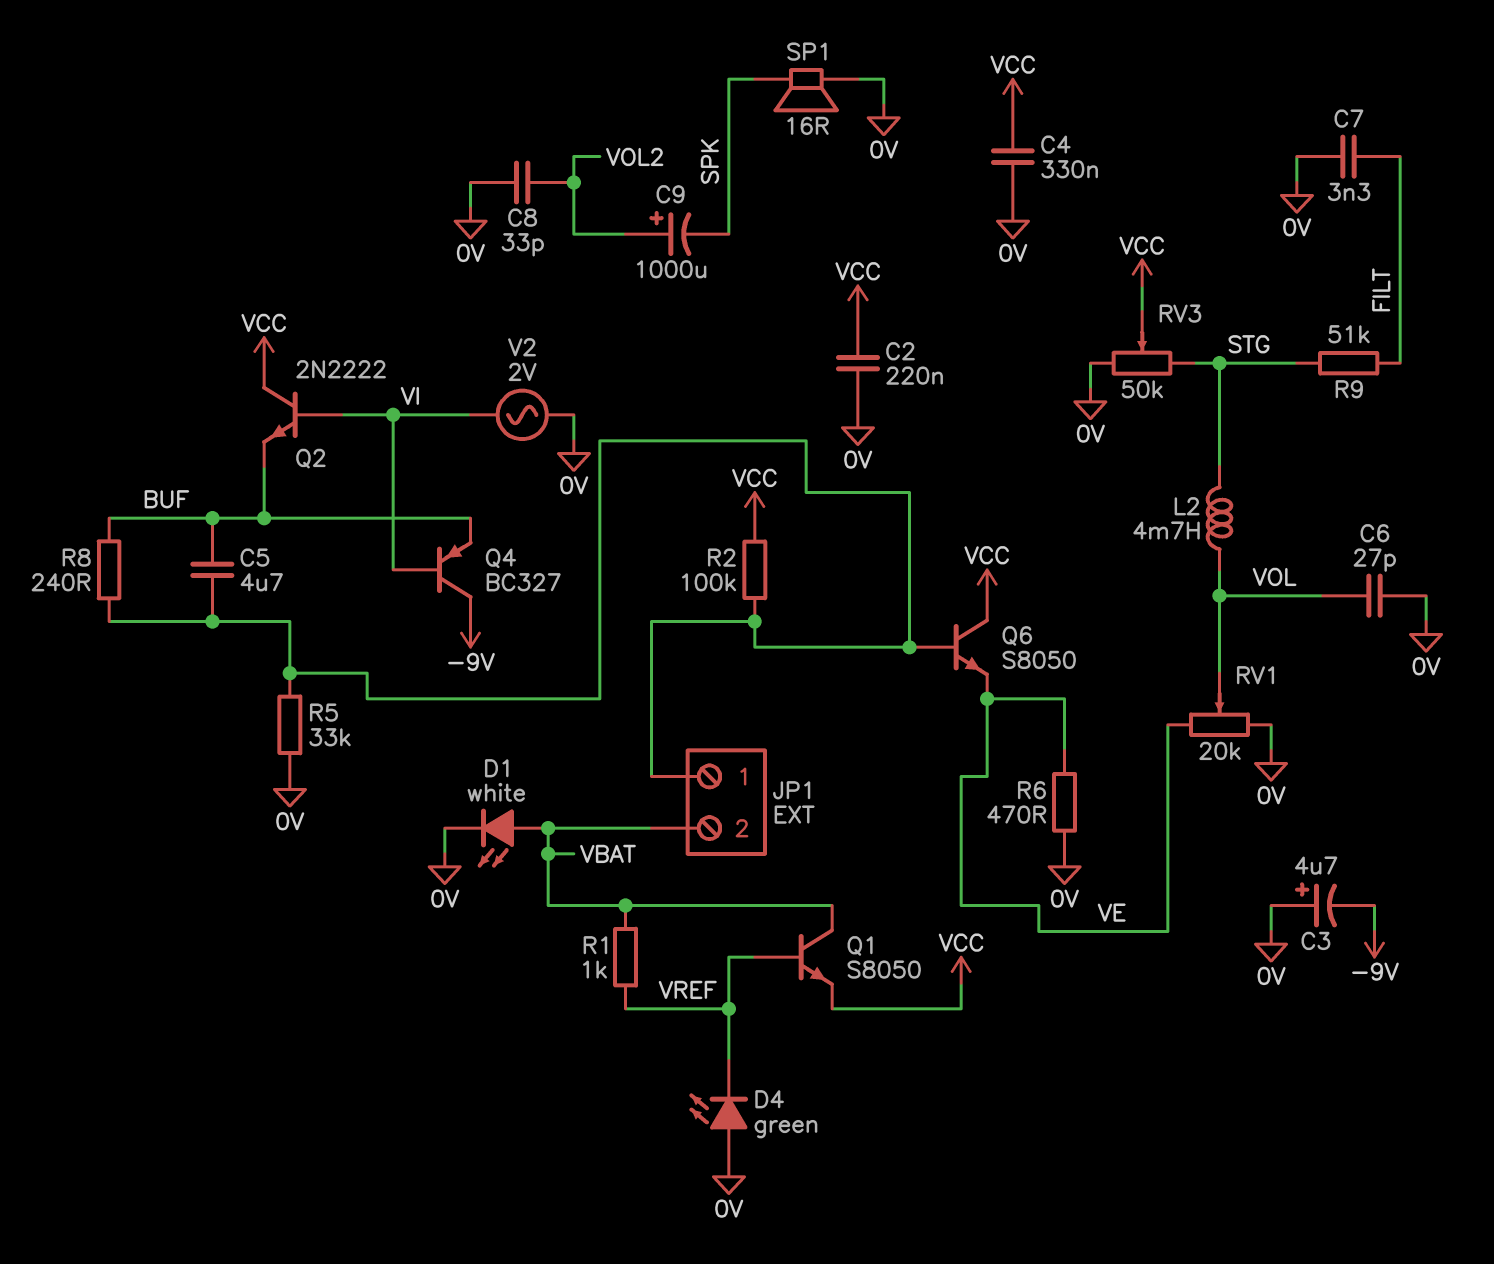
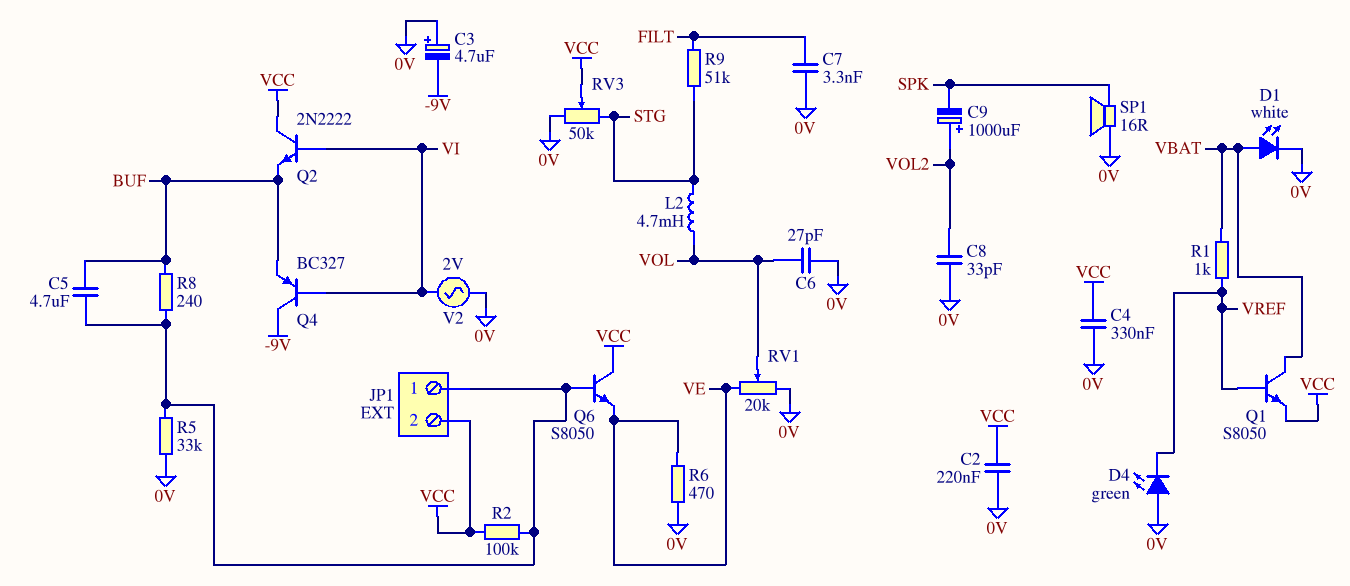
JP1 pin 2: VBAT -> VCC

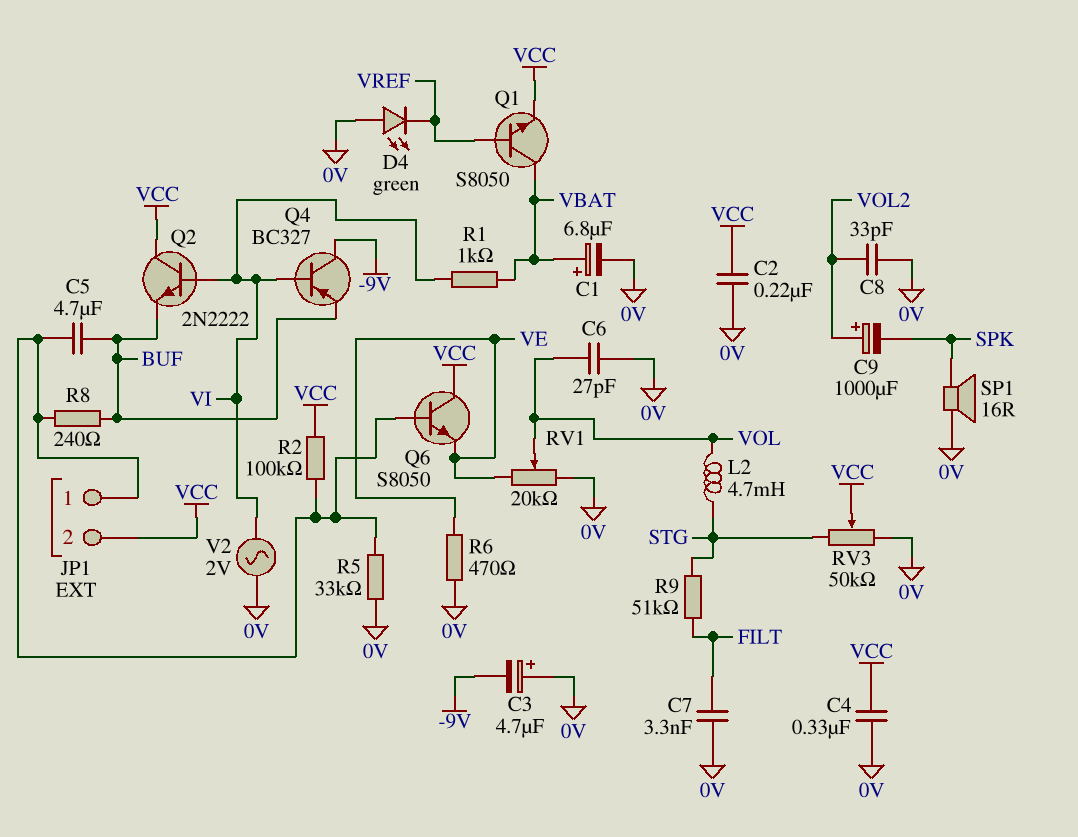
C1: none -> 6.8uF (plus VBAT, minus 0V)
D1: LED white (A VBAT, K 0V) -> none
R1: 1k (VBAT, VREF) -> 1k (VBAT, VI)

